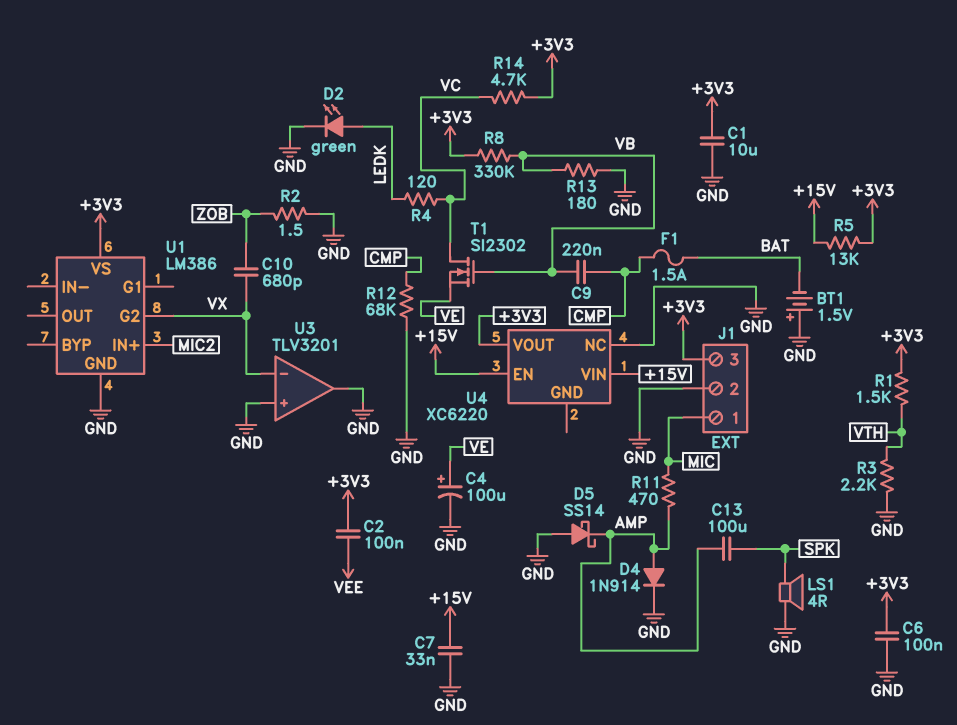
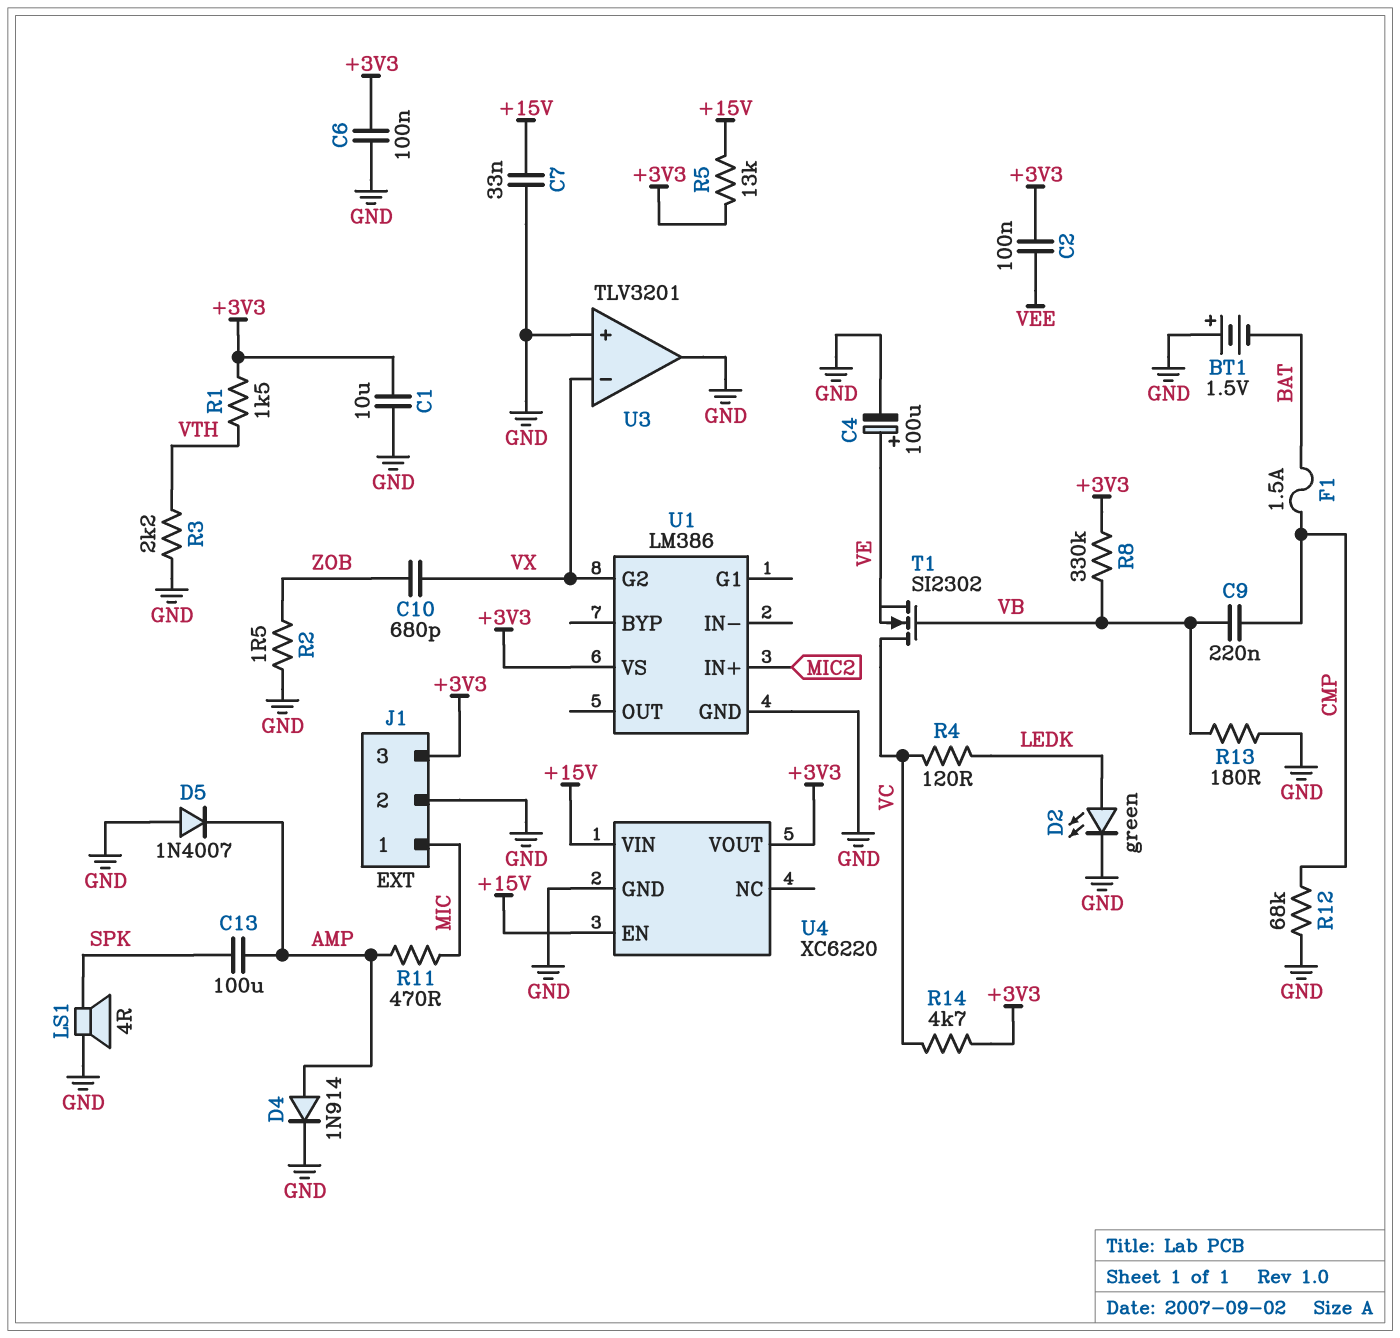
D5: schottky SS14 (A GND, K AMP) -> diode 1N4007 (A GND, K AMP)
U4 pin GND: none -> GND
U4 pin NC: GND -> none

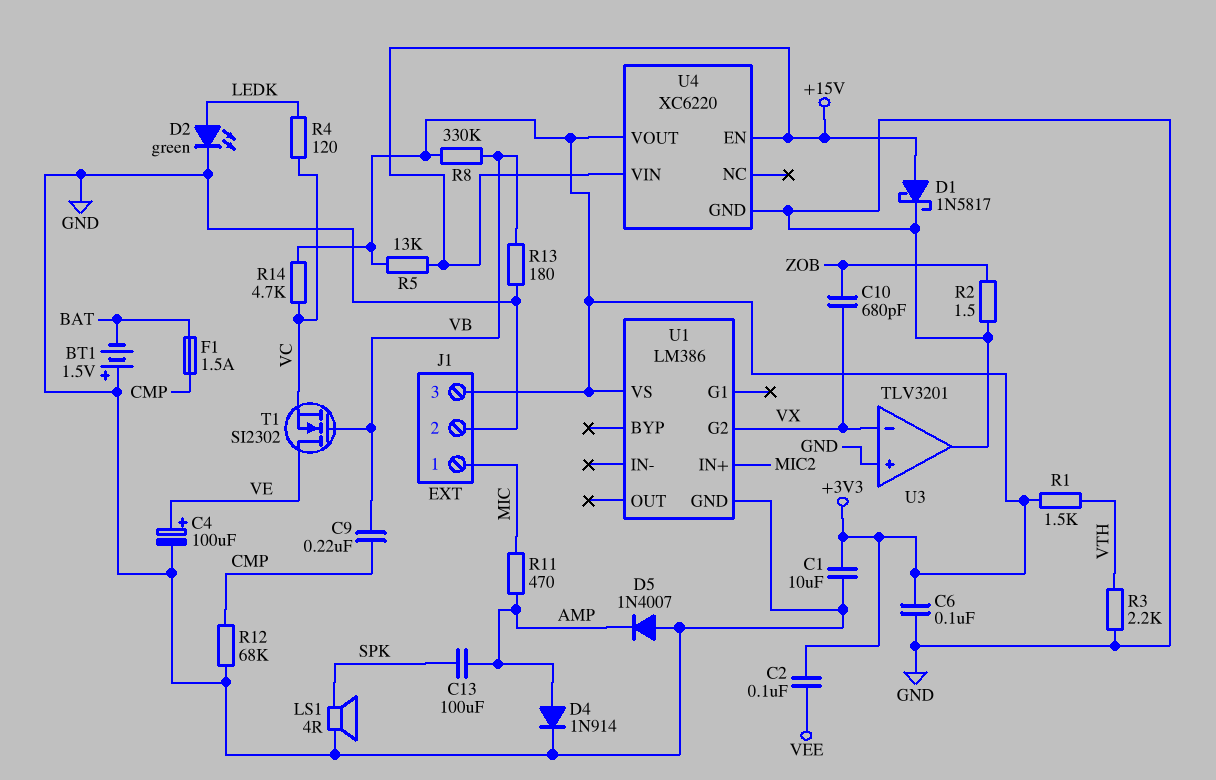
C7: 33nF (+15V, GND) -> none
D1: none -> schottky 1N5817 (A +15V, K GND)
T1: NMOS SI2302 (G VB, D VC, S VE) -> NMOS SI2302 (G VB, D VE, S VC)

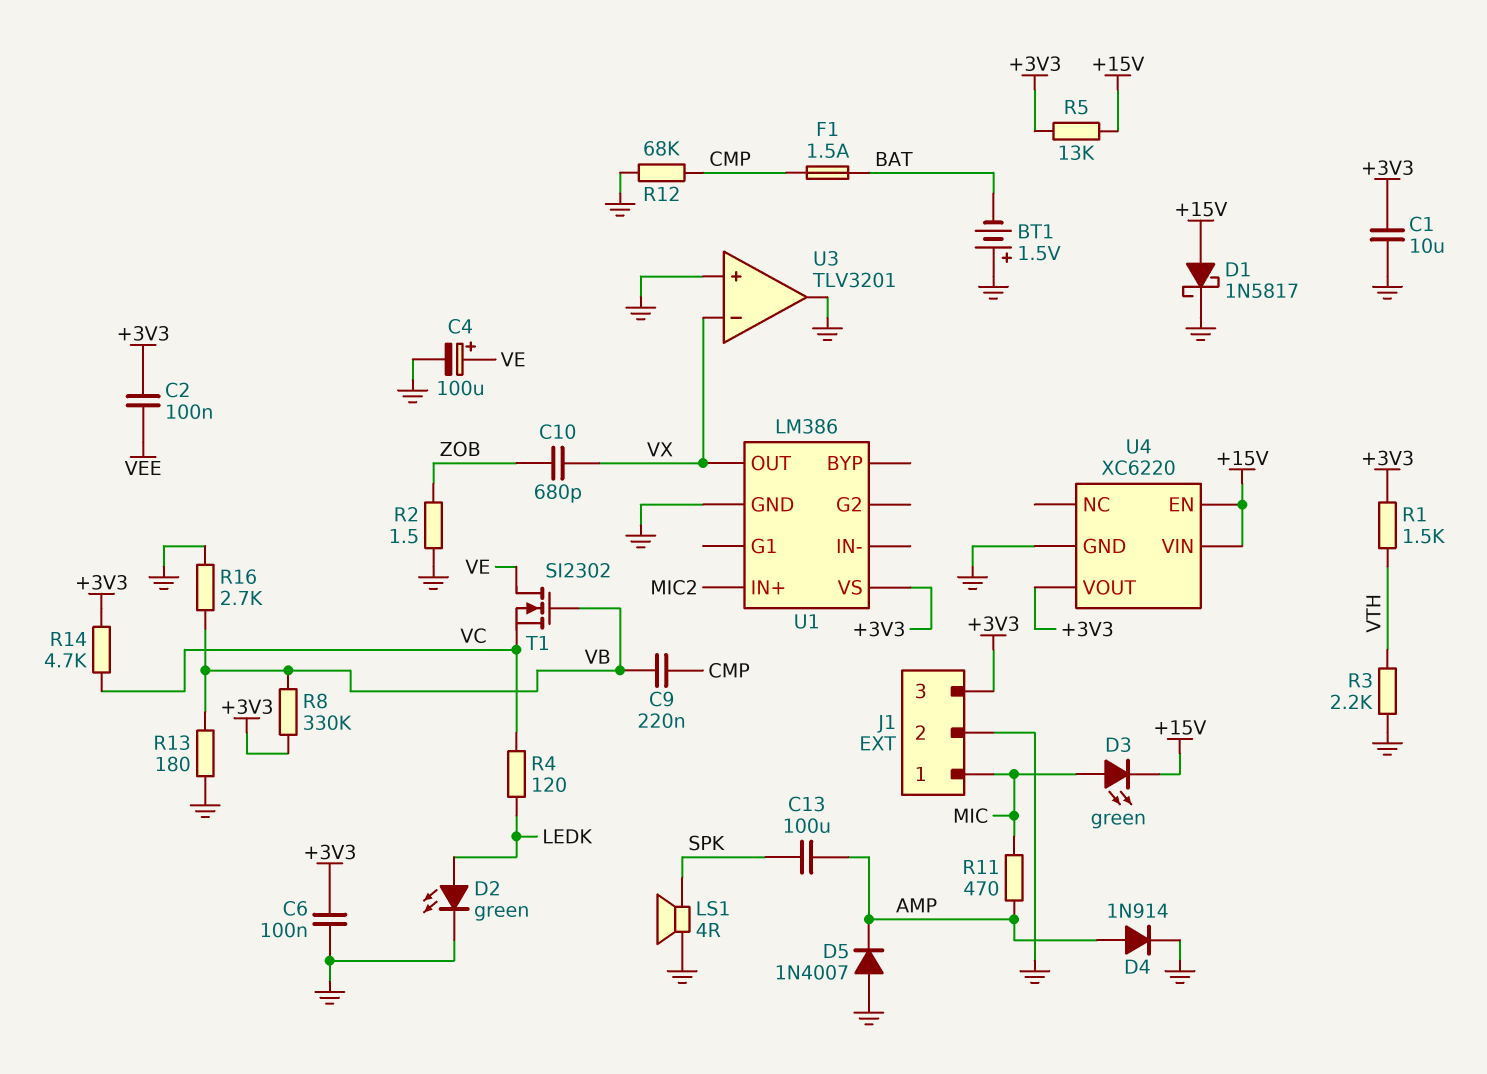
D3: none -> LED green (A MIC, K +15V)
R16: none -> 2.7k (GND, VB)
U1 pin G2: VX -> none
U1 pin OUT: none -> VX

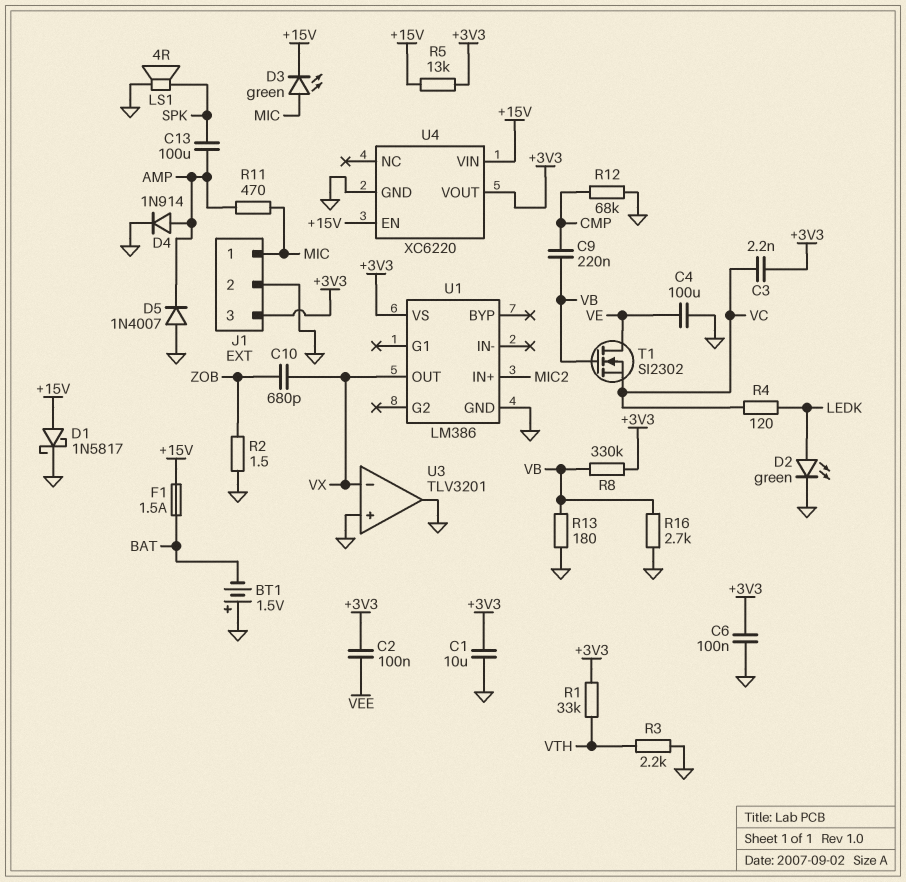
C3: none -> 2.2nF (+3V3, VC)
C4: 100uF (plus VE, minus GND) -> 100uF (GND, VE)
F1: 1.5A (BAT, CMP) -> 1.5A (+15V, BAT)
R1: 1.5k (+3V3, VTH) -> 33k (+3V3, VTH)
R14: 4.7k (+3V3, VC) -> none

